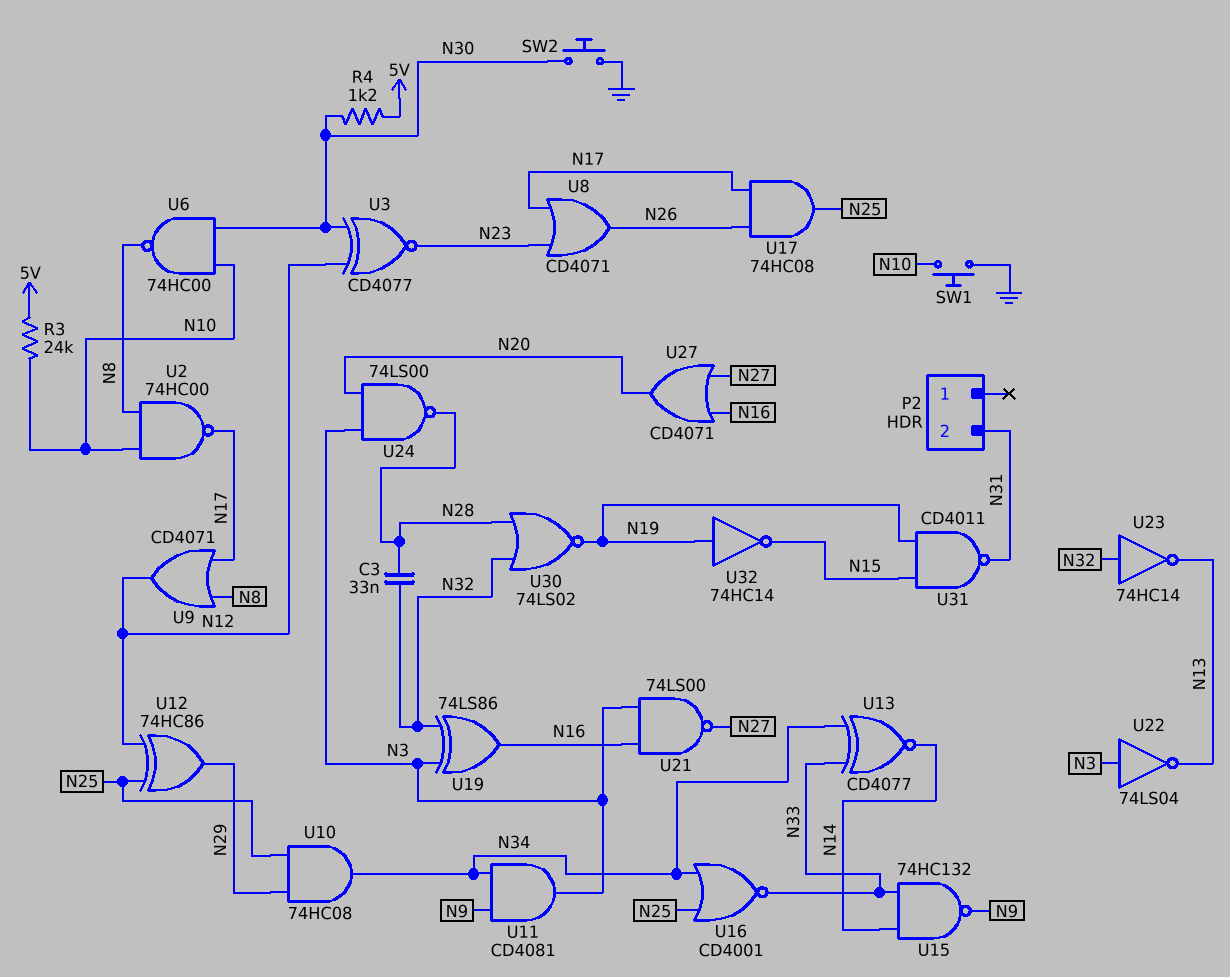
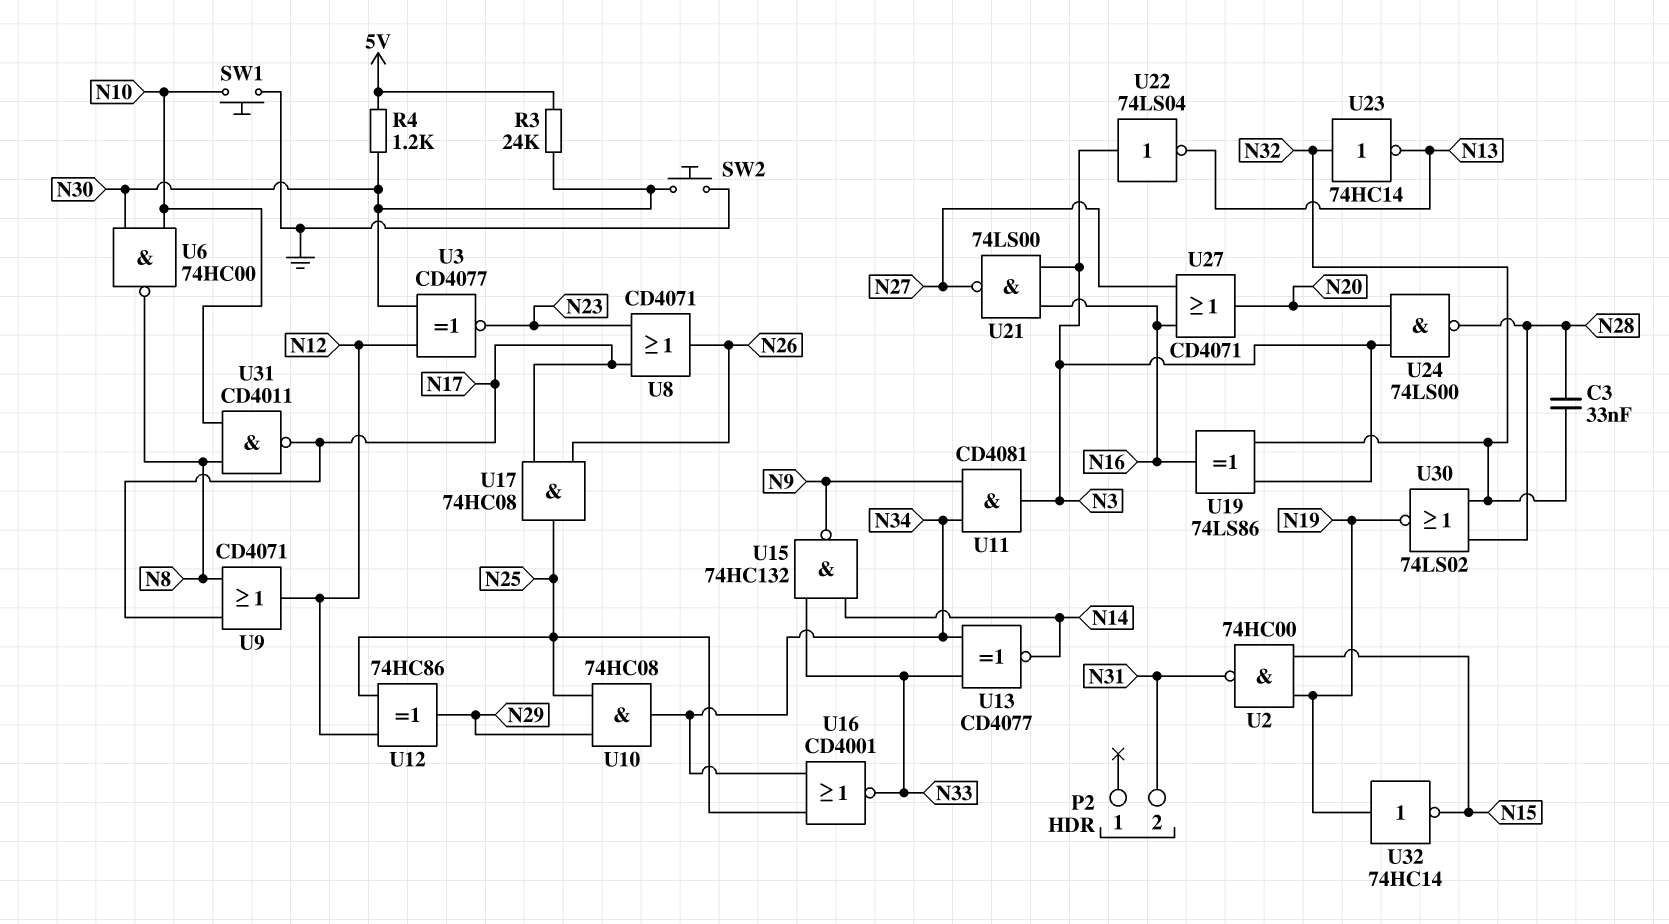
R3: 24k (5V, N10) -> 24k (5V, N30)
U2: NAND 74HC00 (in N8, in N10, out N17) -> NAND 74HC00 (in N15, in N19, out N31)
U31: NAND CD4011 (in N15, in N19, out N31) -> NAND CD4011 (in N8, in N10, out N17)

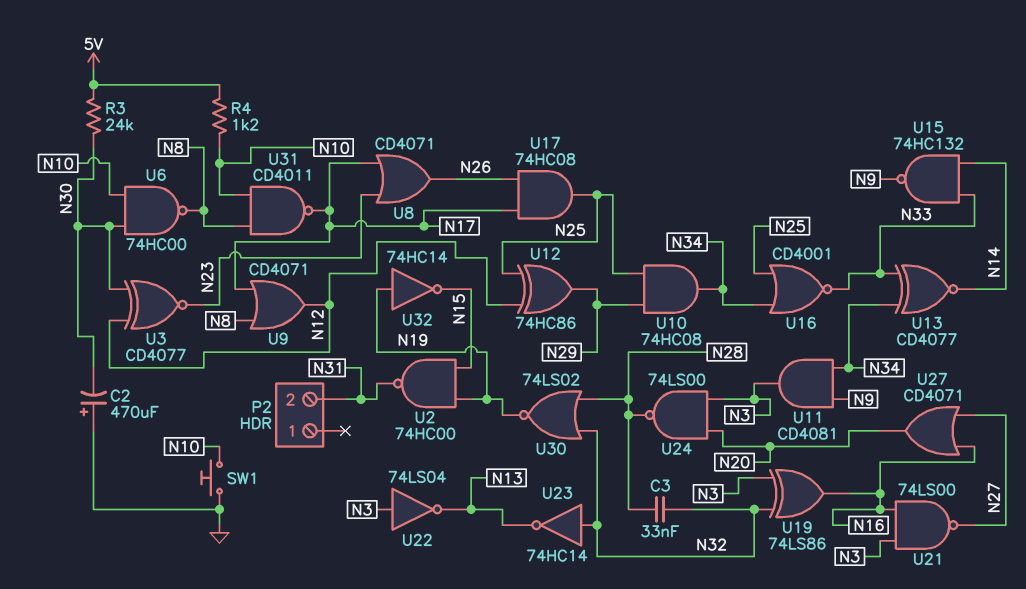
C2: none -> 470uF (plus GND, minus N30)
R4: 1.2k (5V, N30) -> 1.2k (5V, N10)
SW2: button (GND, N30) -> none

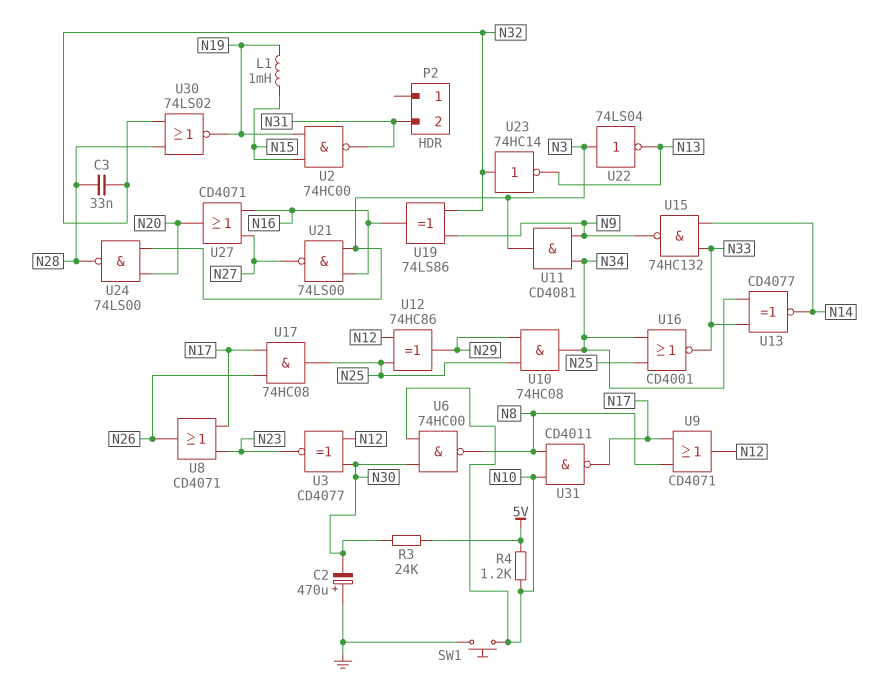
L1: none -> 1mH (N15, N19)
U19: XOR 74LS86 (in N3, in N32, out N16) -> XOR 74LS86 (in N9, in N32, out N16)
U32: NOT 74HC14 (in N19, out N15) -> none

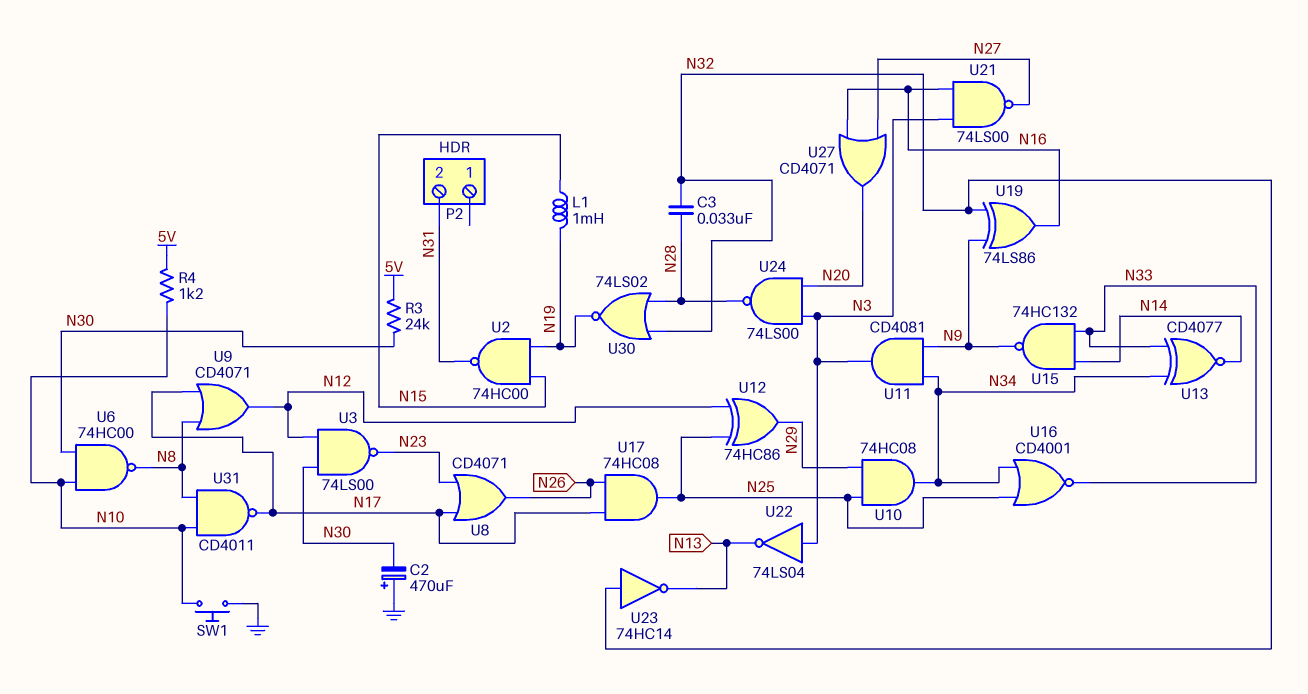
U3: XNOR CD4077 (in N12, in N30, out N23) -> NAND 74LS00 (in N12, in N30, out N23)

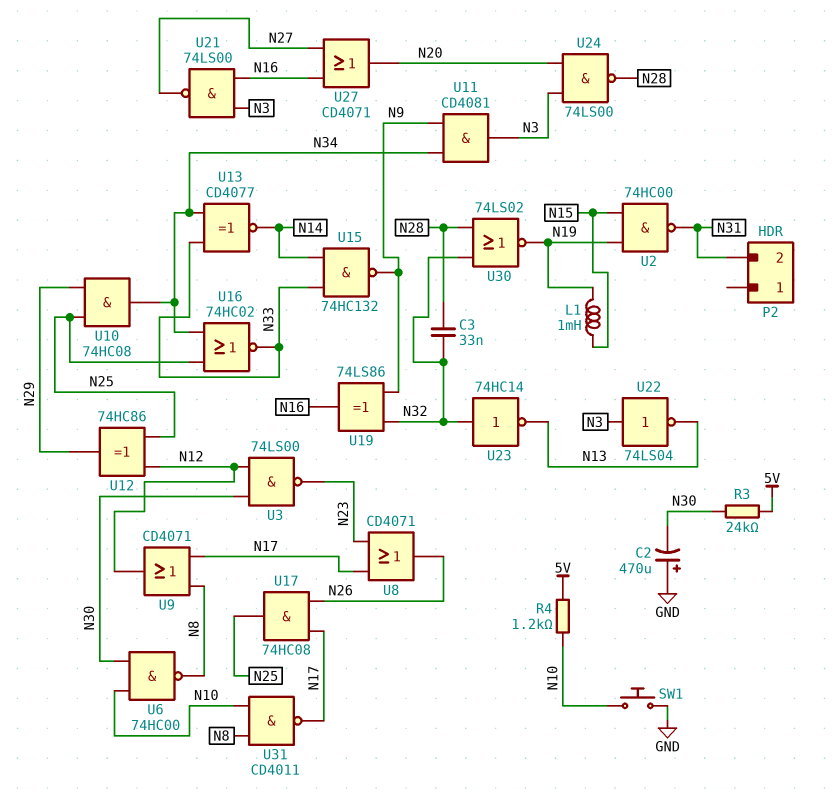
U16: NOR CD4001 (in N25, in N34, out N33) -> NOR 74HC02 (in N25, in N34, out N33)

